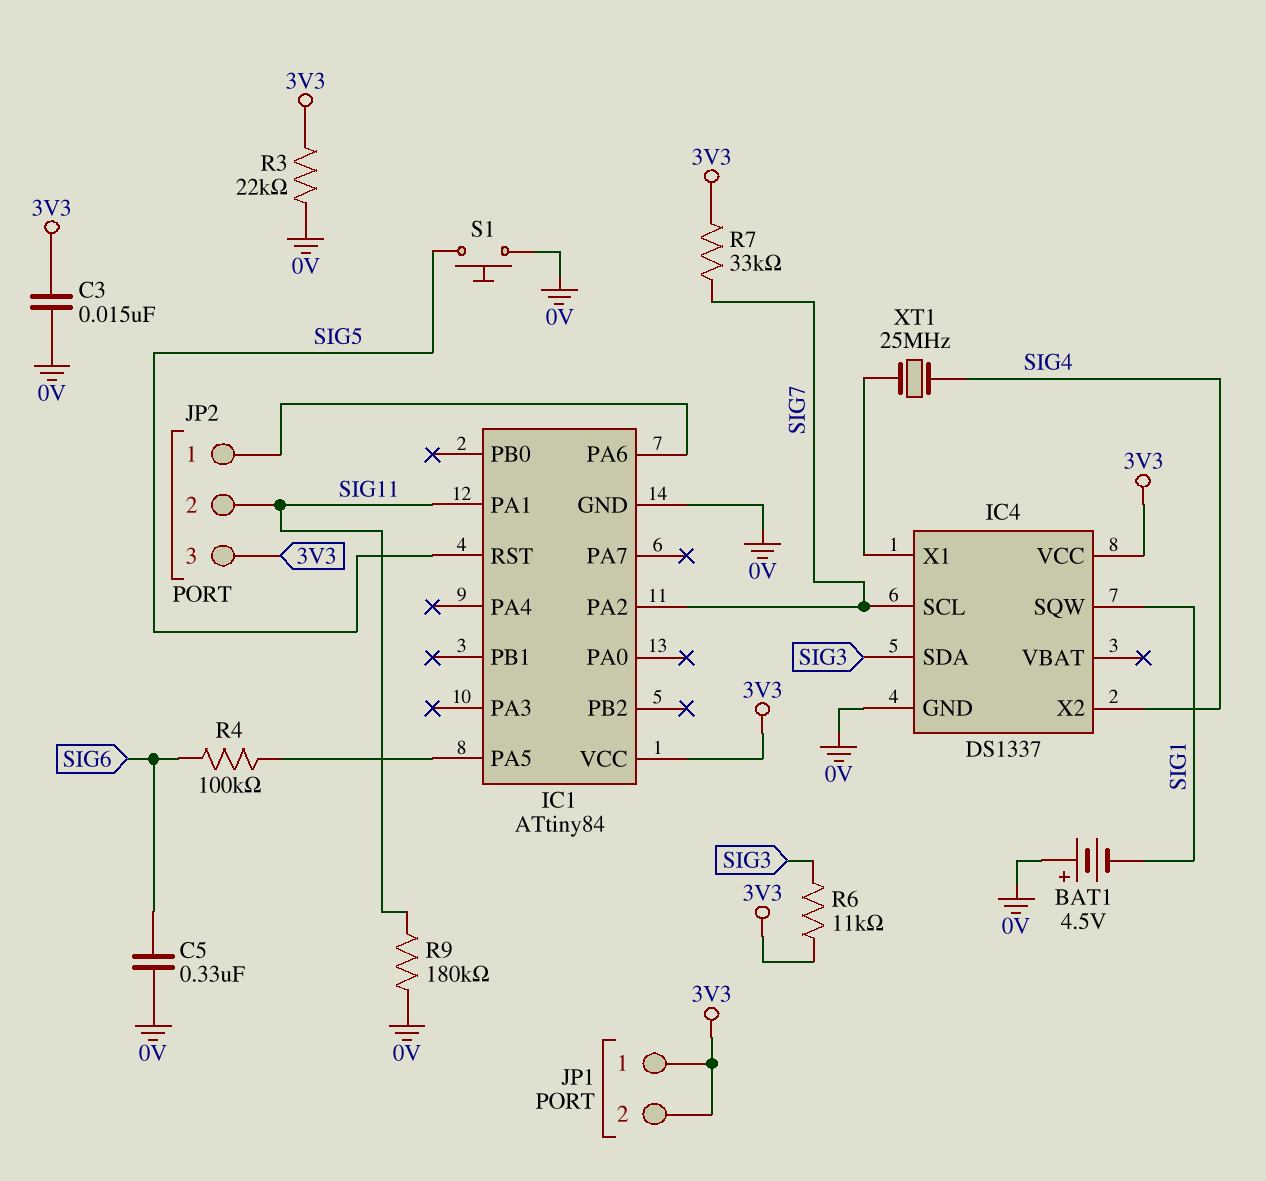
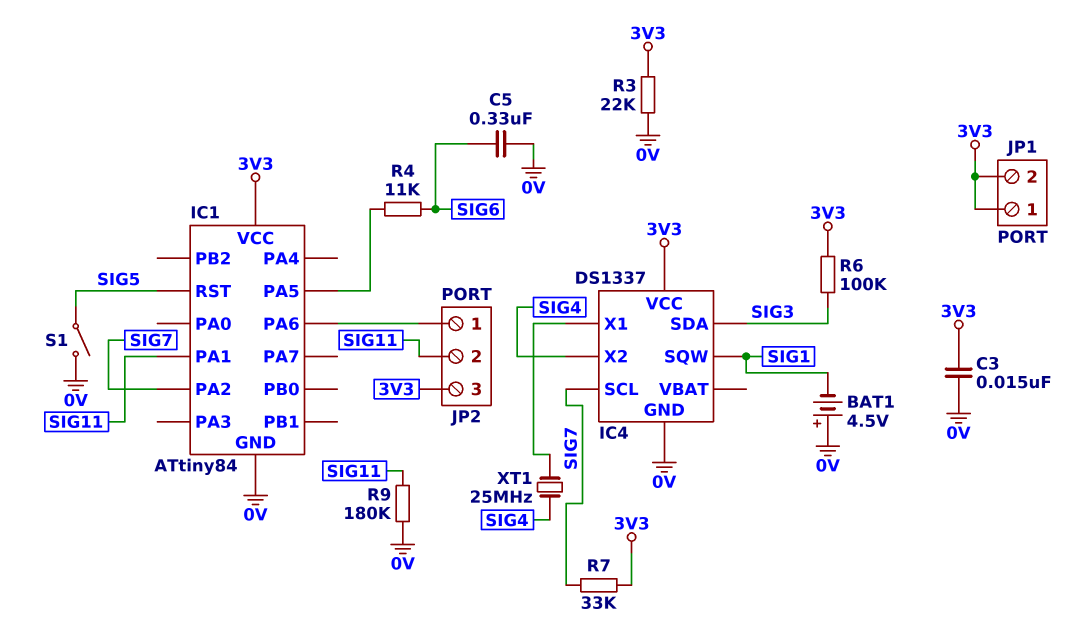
R4: 100k (IC1/PA5, SIG6) -> 11k (IC1/PA5, SIG6)
R6: 11k (3V3, SIG3) -> 100k (3V3, SIG3)
S1: button (0V, SIG5) -> switch (0V, SIG5)

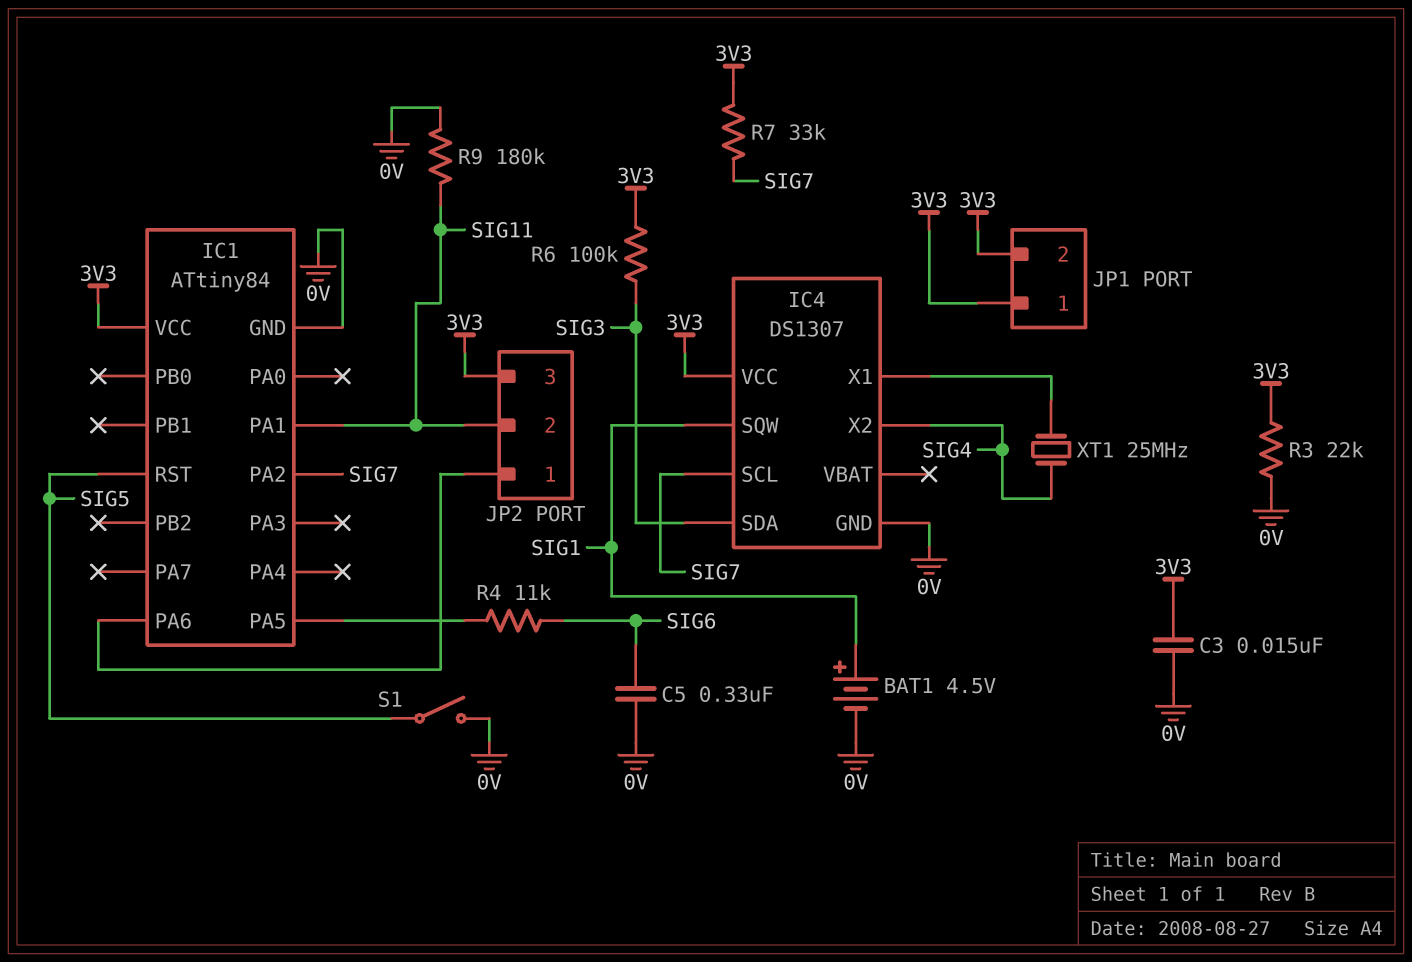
BAT1: 4.5V (plus 0V, minus SIG1) -> 4.5V (plus SIG1, minus 0V)
IC4: DS1337 -> DS1307

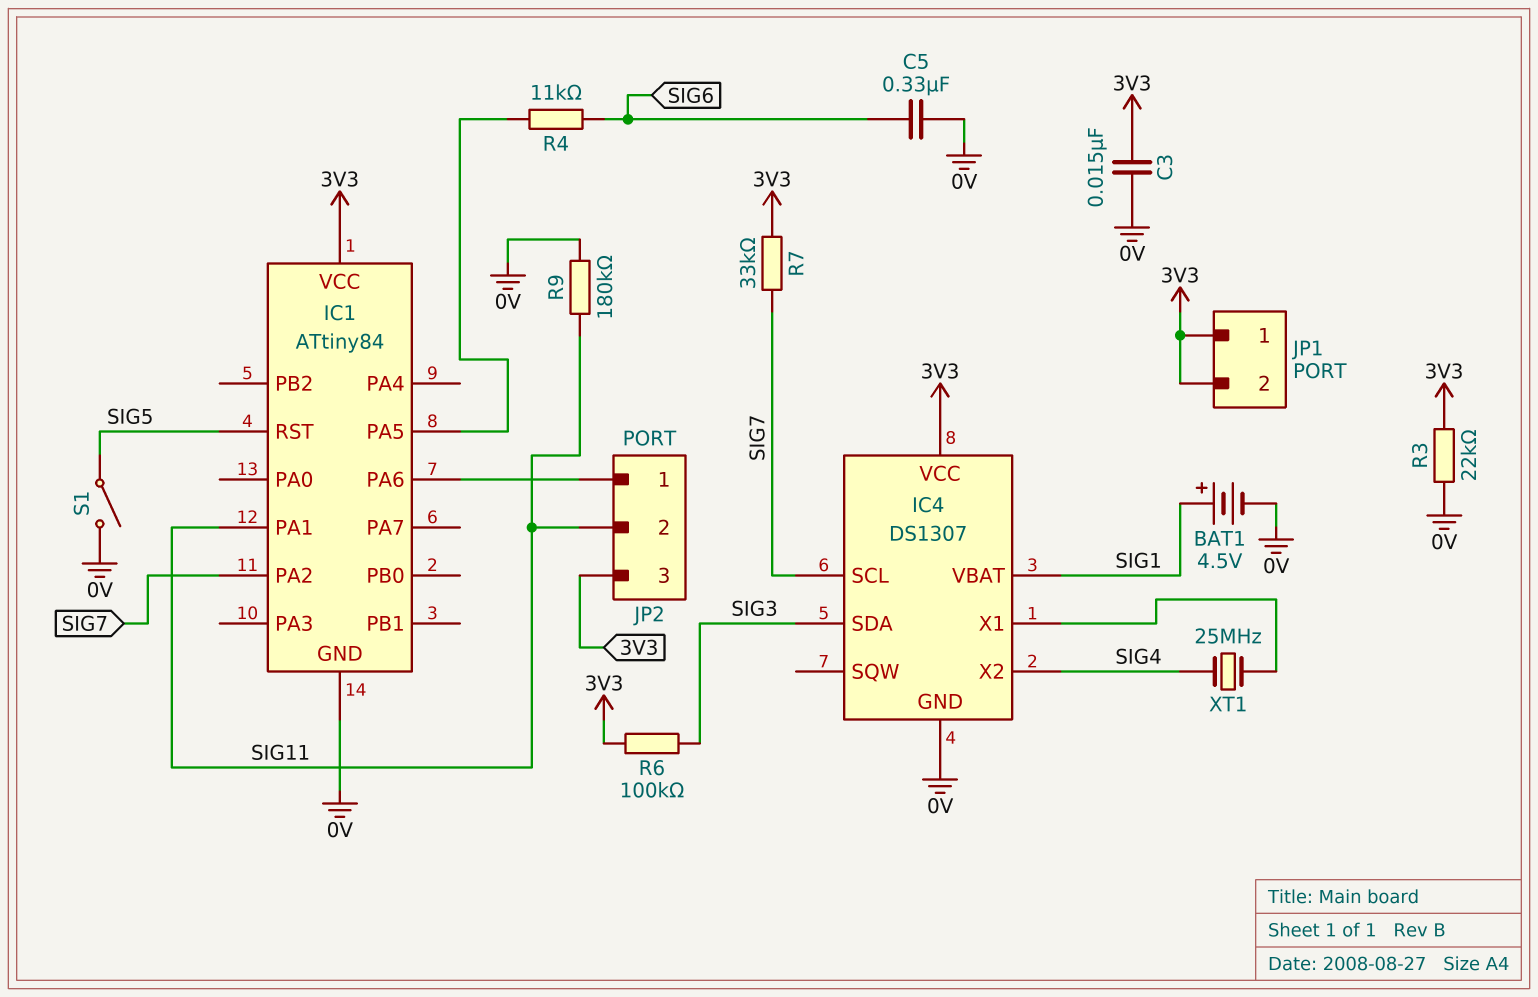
IC4 pin SQW: SIG1 -> none
IC4 pin VBAT: none -> SIG1

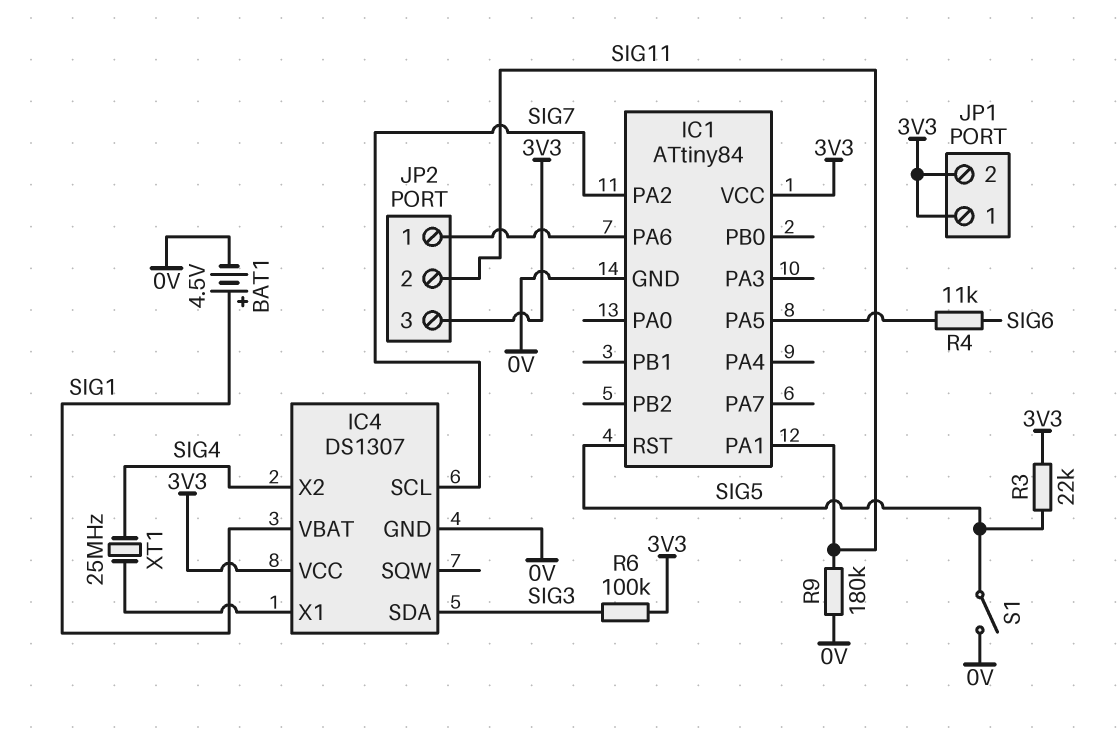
C3: 15nF (0V, 3V3) -> none
C5: 330nF (0V, SIG6) -> none
R3: 22k (0V, 3V3) -> 22k (3V3, SIG5)
R7: 33k (3V3, SIG7) -> none

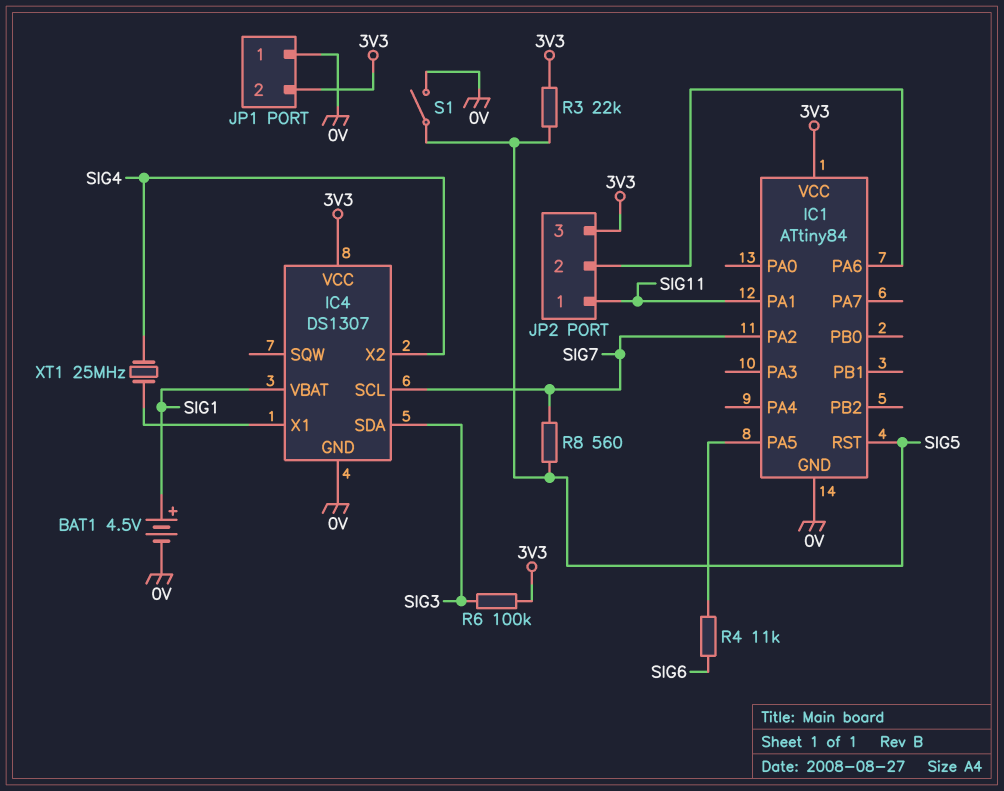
JP1 pin 1: 3V3 -> 0V
JP2 pin 1: IC1/PA6 -> SIG11
JP2 pin 2: SIG11 -> IC1/PA6
R8: none -> 560 (SIG5, SIG7)
R9: 180k (0V, SIG11) -> none

